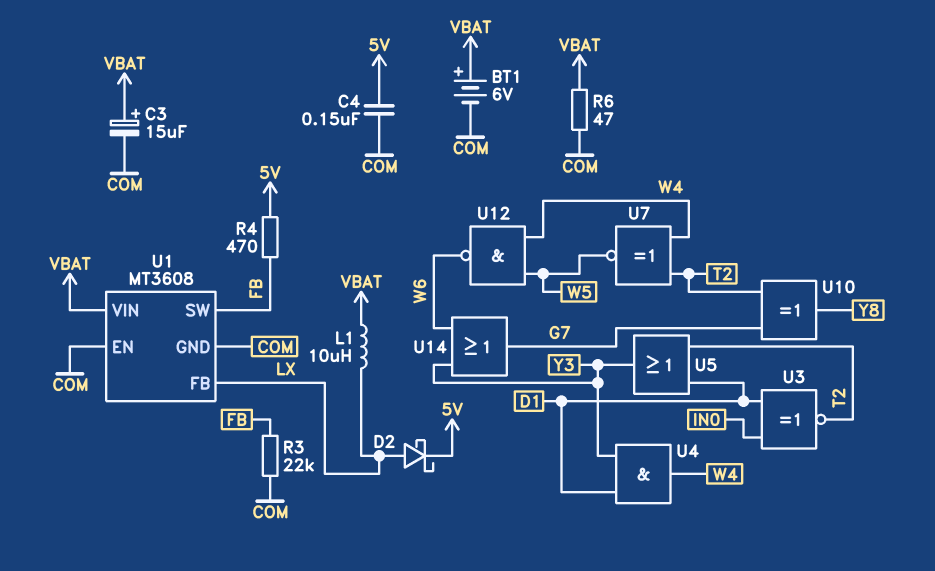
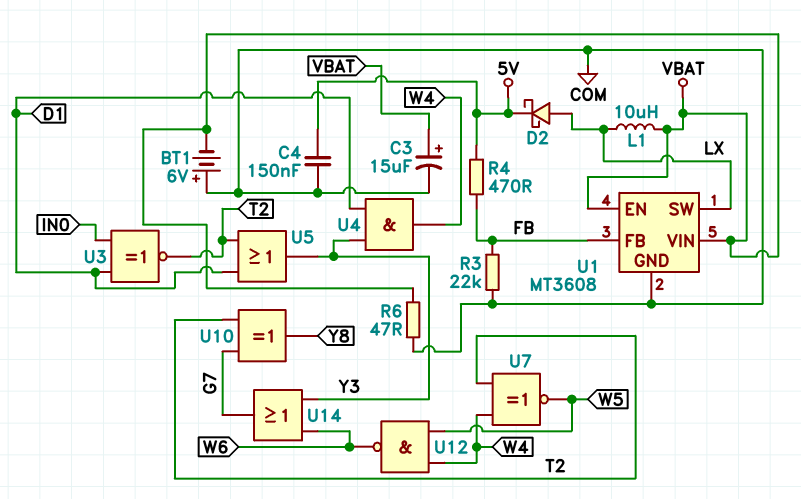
BT1: 6V (plus VBAT, minus COM) -> 6V (plus COM, minus VBAT)
U1 pin EN: COM -> VBAT
U1 pin FB: LX -> FB
U1 pin SW: FB -> LX

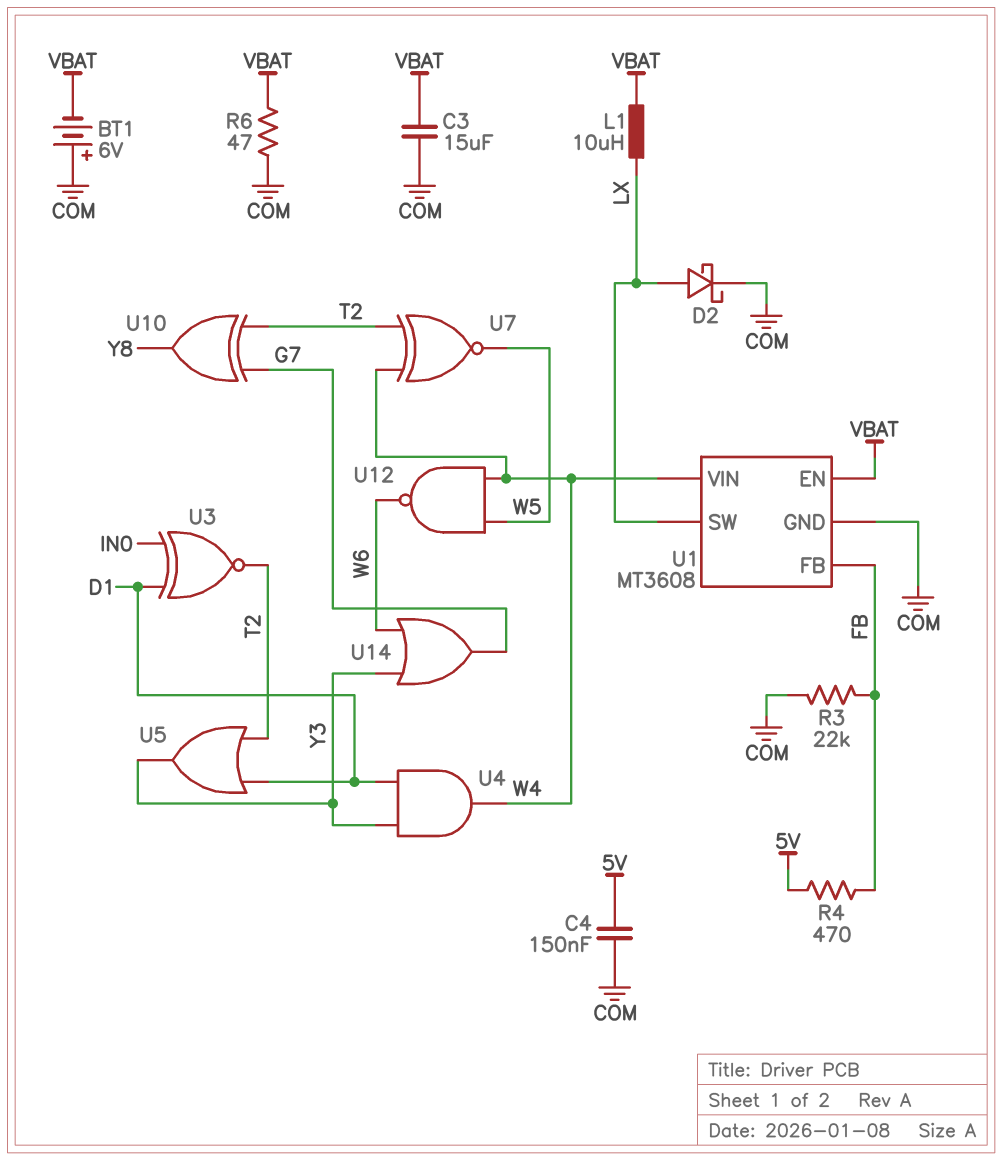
C3: 15uF (plus VBAT, minus COM) -> 15uF (COM, VBAT)
D2: schottky (A LX, K 5V) -> schottky (A LX, K COM)
U1 pin VIN: VBAT -> W4

